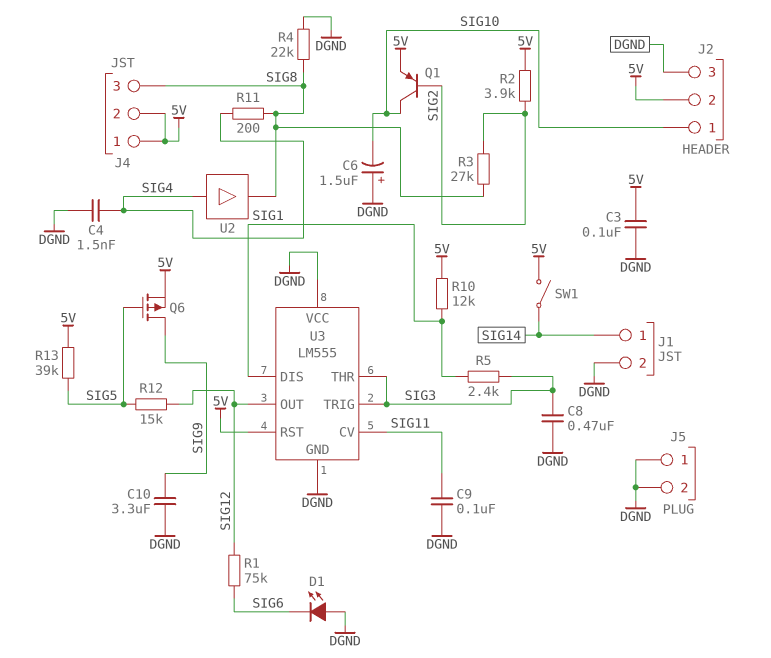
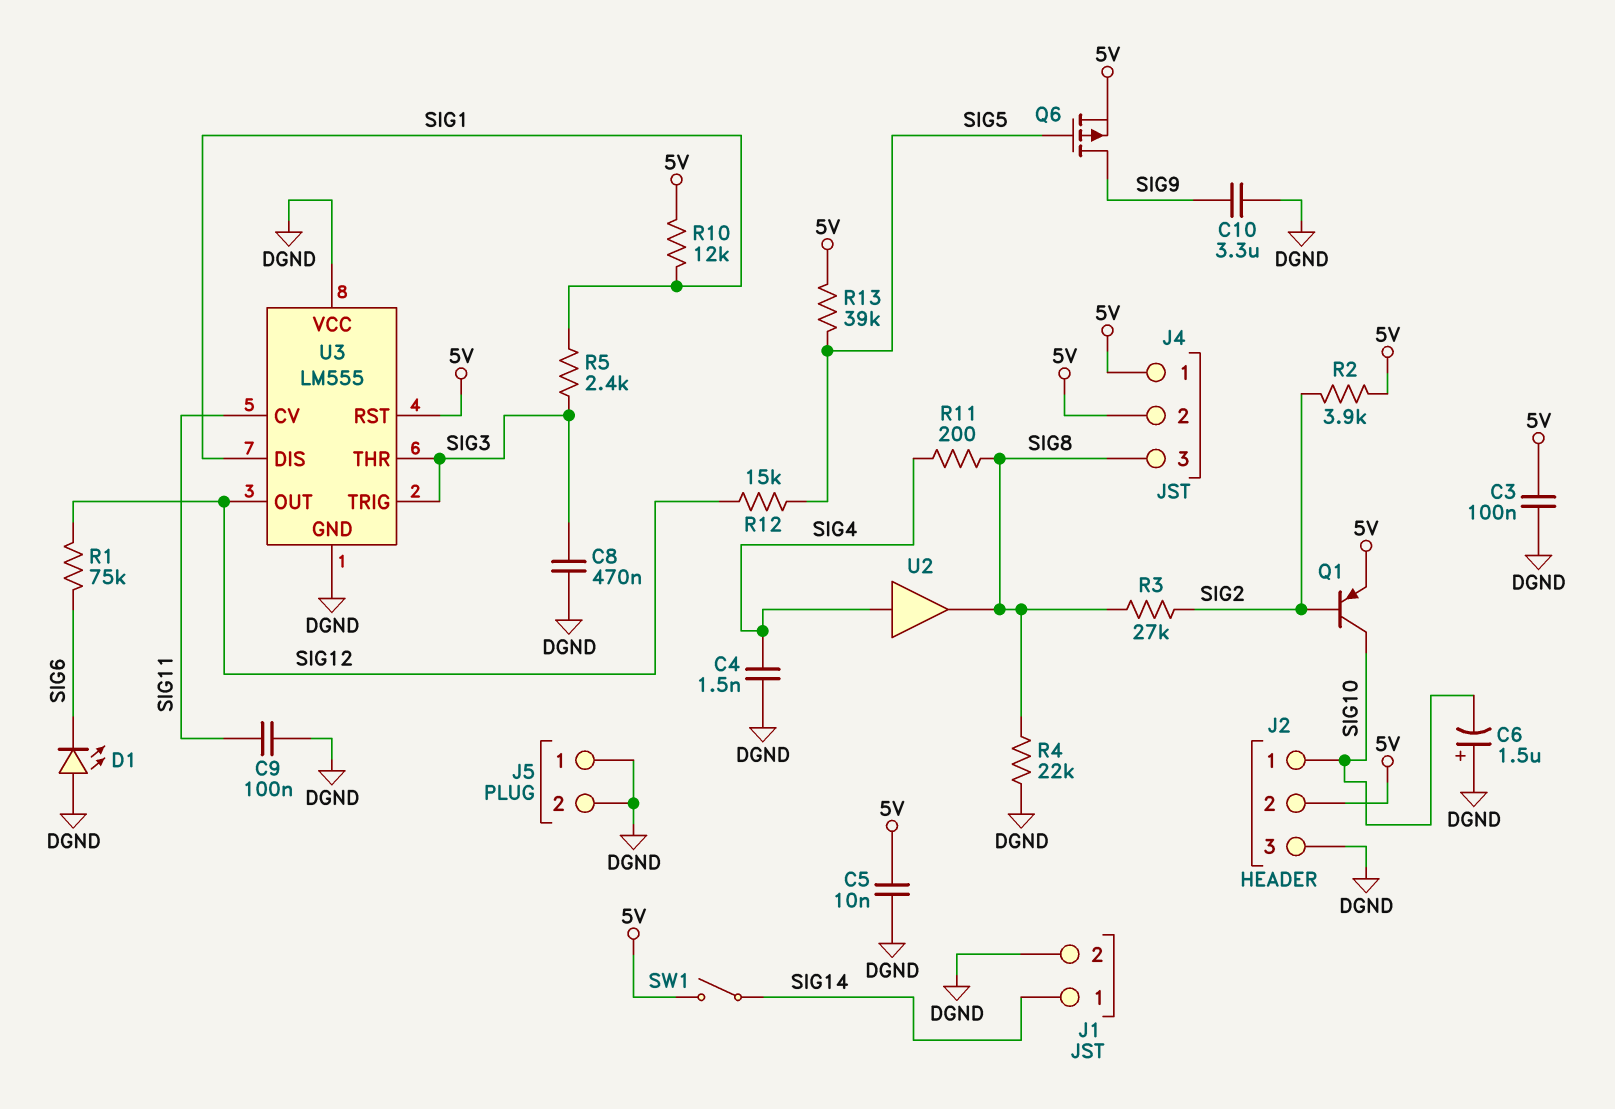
C5: none -> 10nF (5V, DGND)

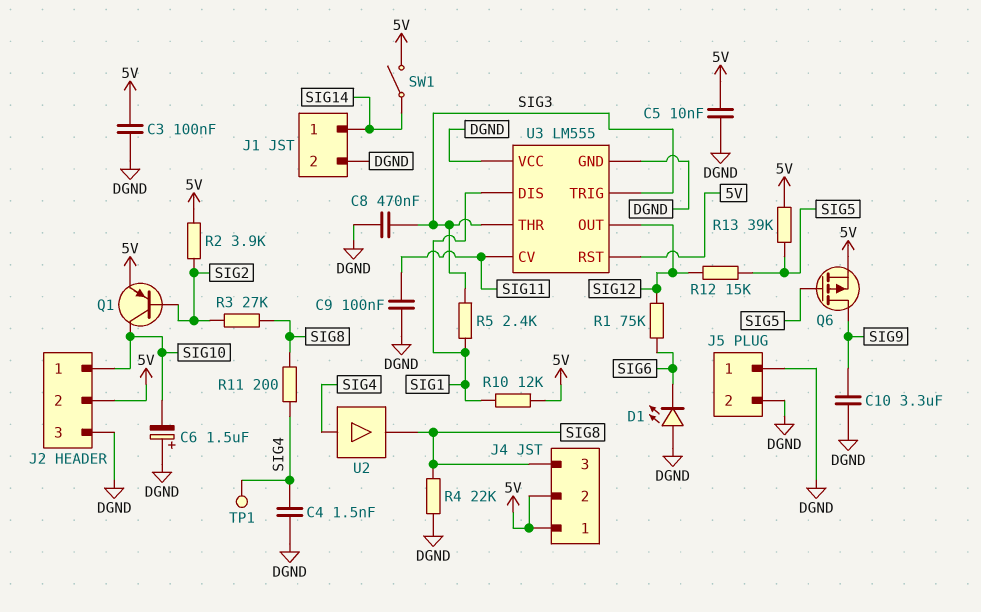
TP1: none -> test point (SIG4)

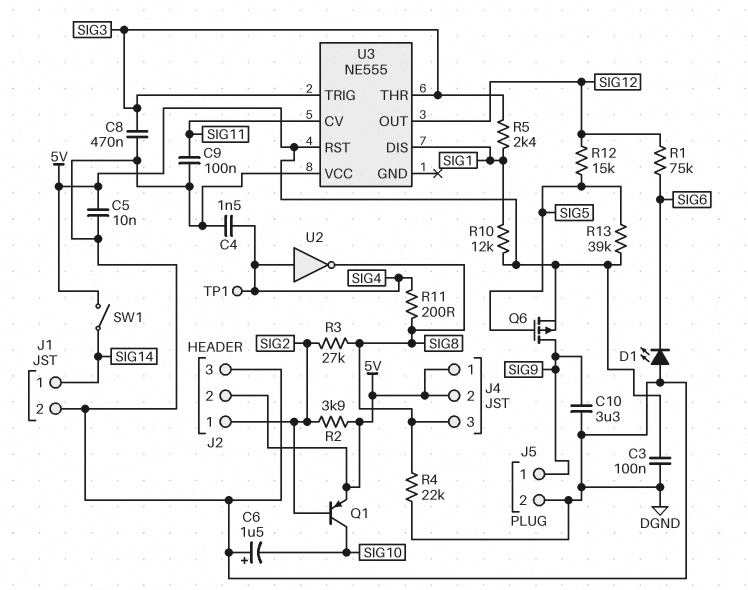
J2 pin 1: SIG10 -> SIG2
J5 pin 1: DGND -> SIG9
U2: buffer (in SIG4, out SIG8) -> NOT (in SIG4, out SIG8)
U3: LM555 -> NE555
U3 pin GND: DGND -> none

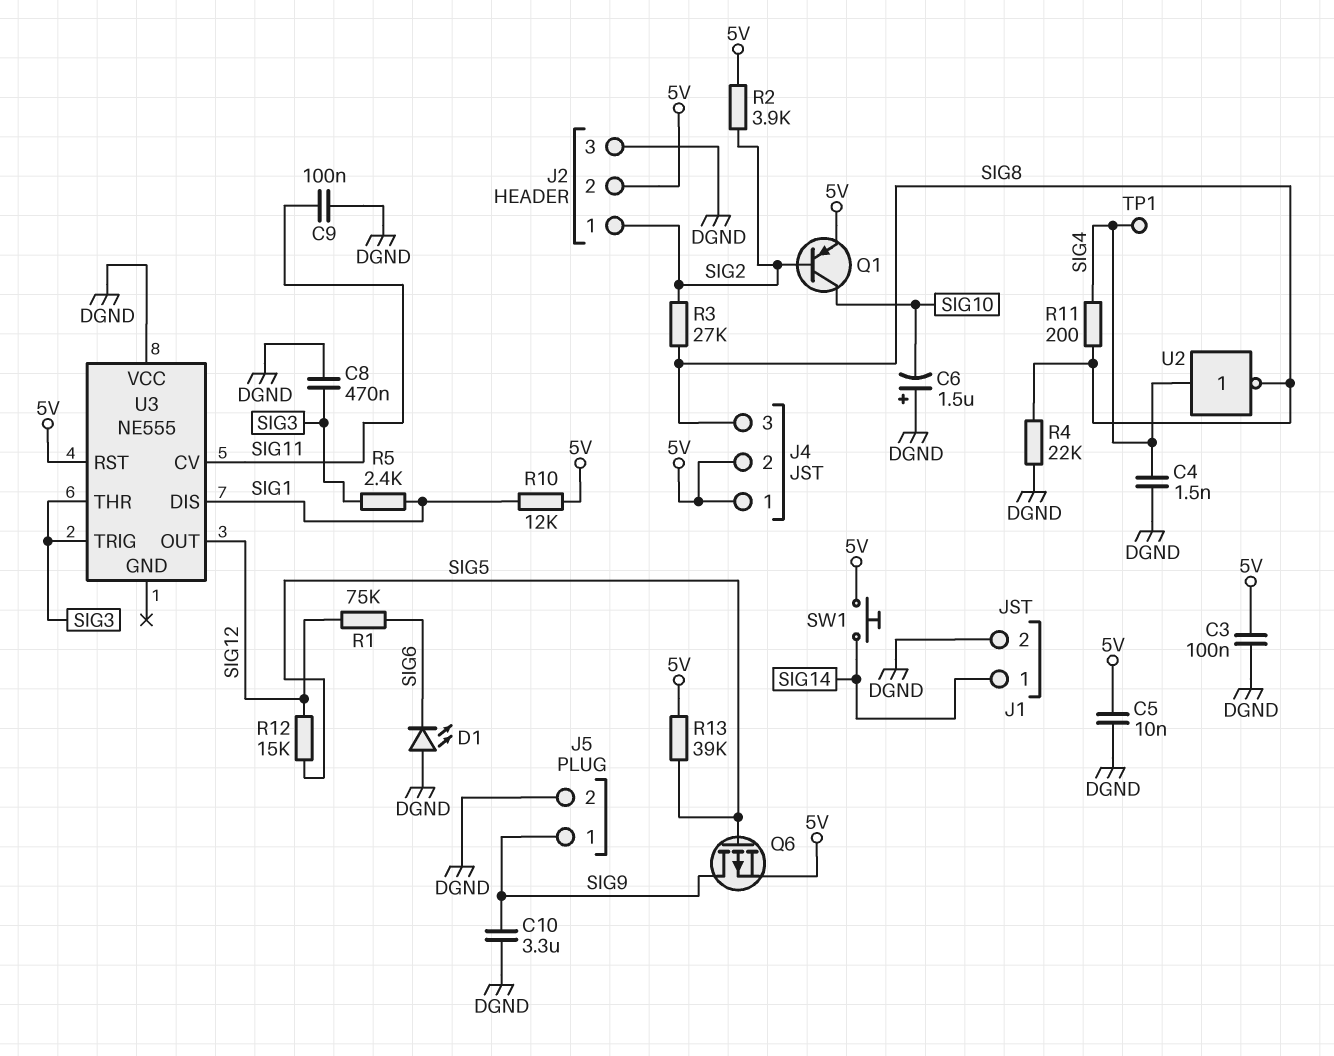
SW1: switch (5V, SIG14) -> button (5V, SIG14)

